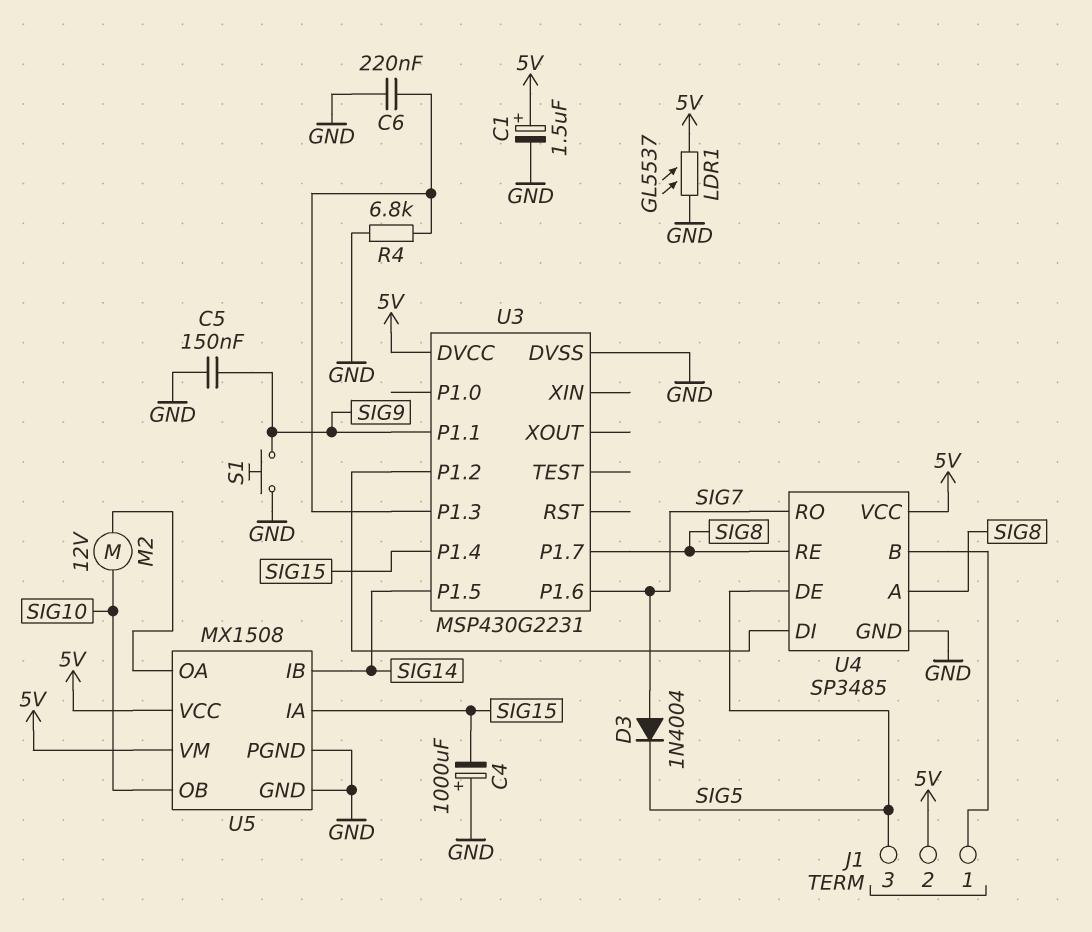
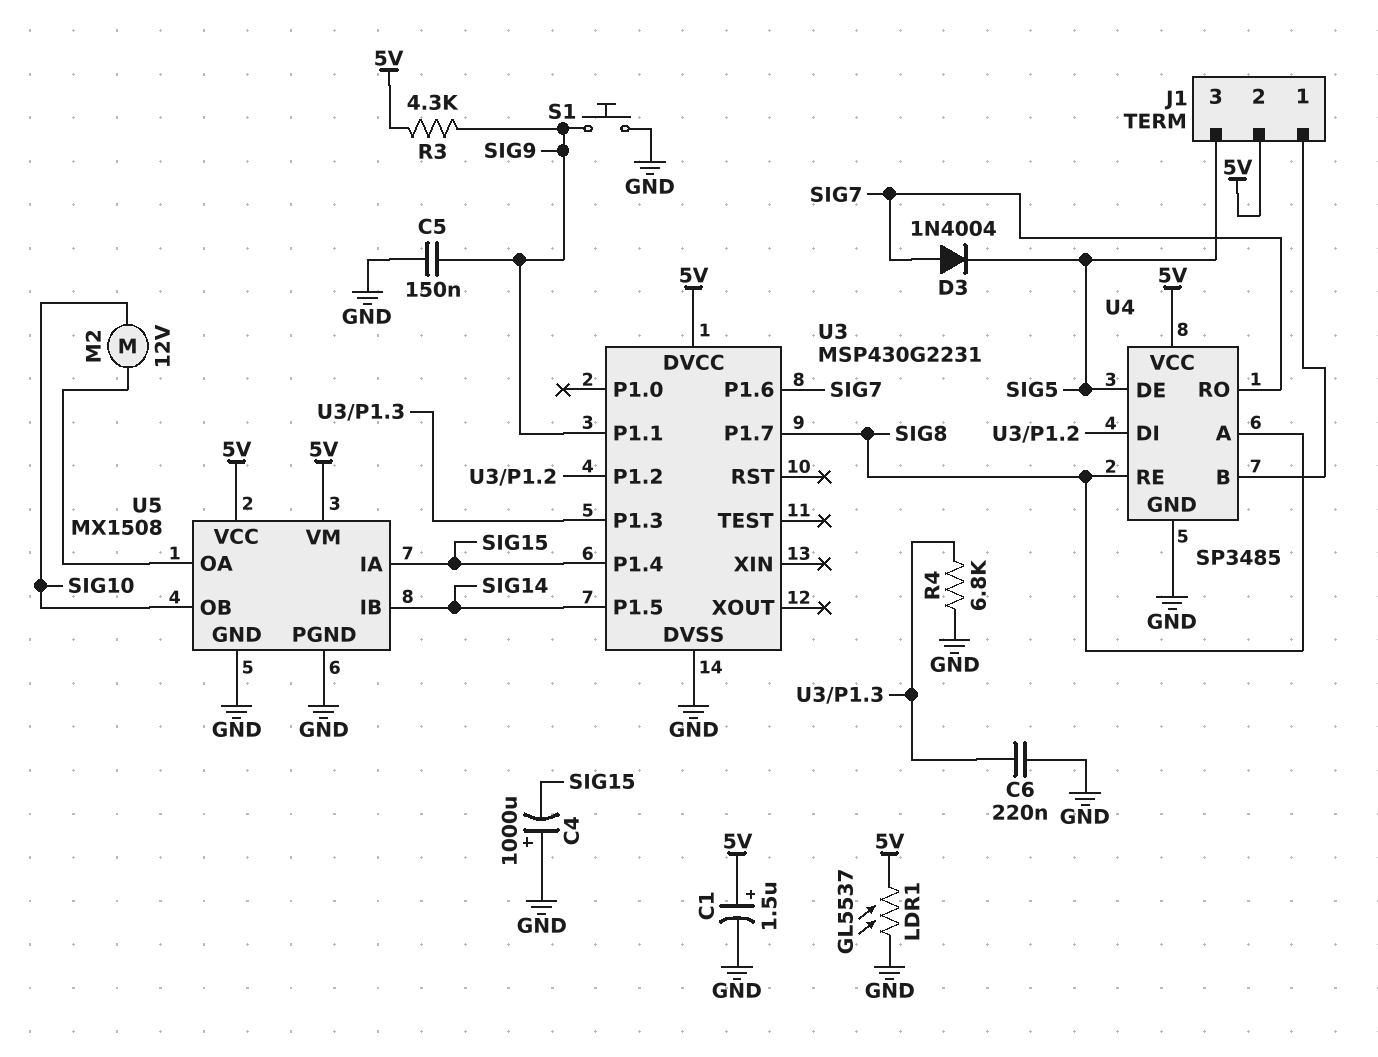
R3: none -> 4.3k (5V, SIG9)

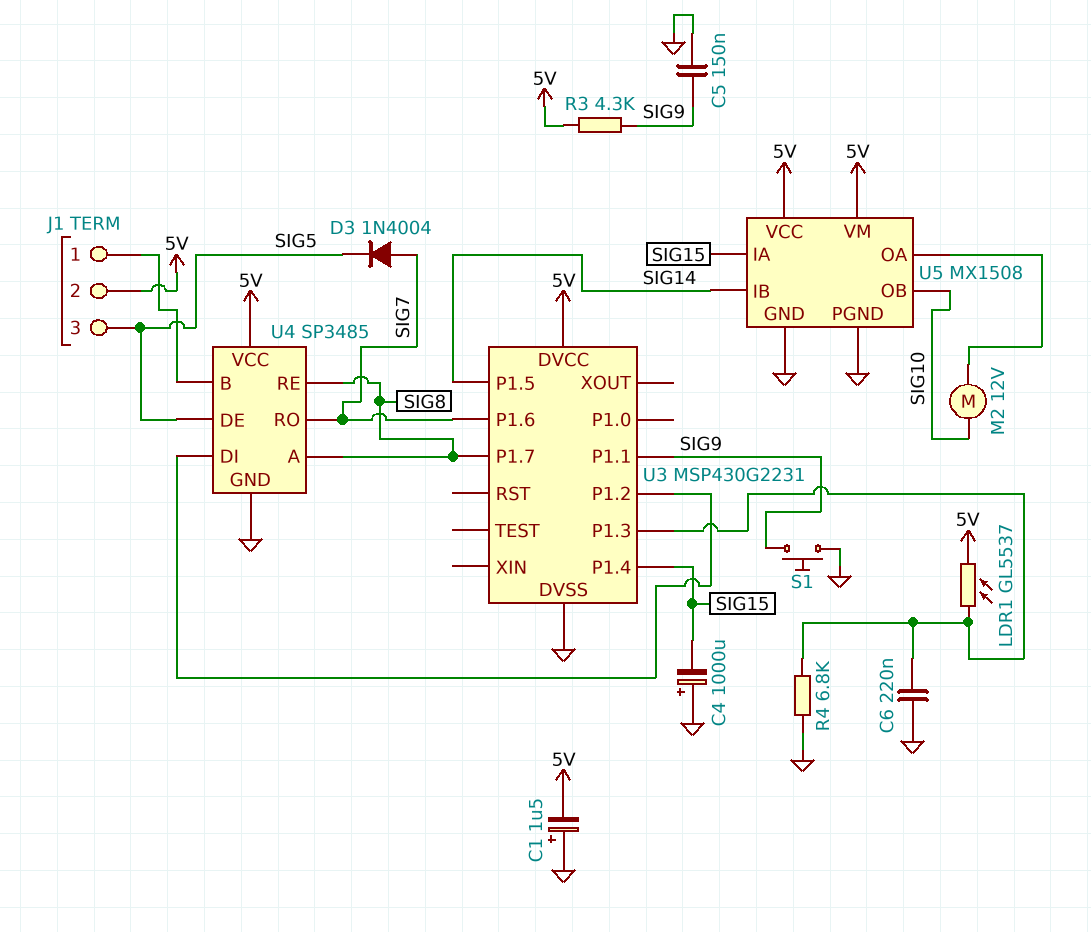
C1: 1.5uF (plus 5V, minus GND) -> 1.5uF (plus GND, minus 5V)
LDR1: GL5537 (5V, GND) -> GL5537 (5V, U3/P1.3)

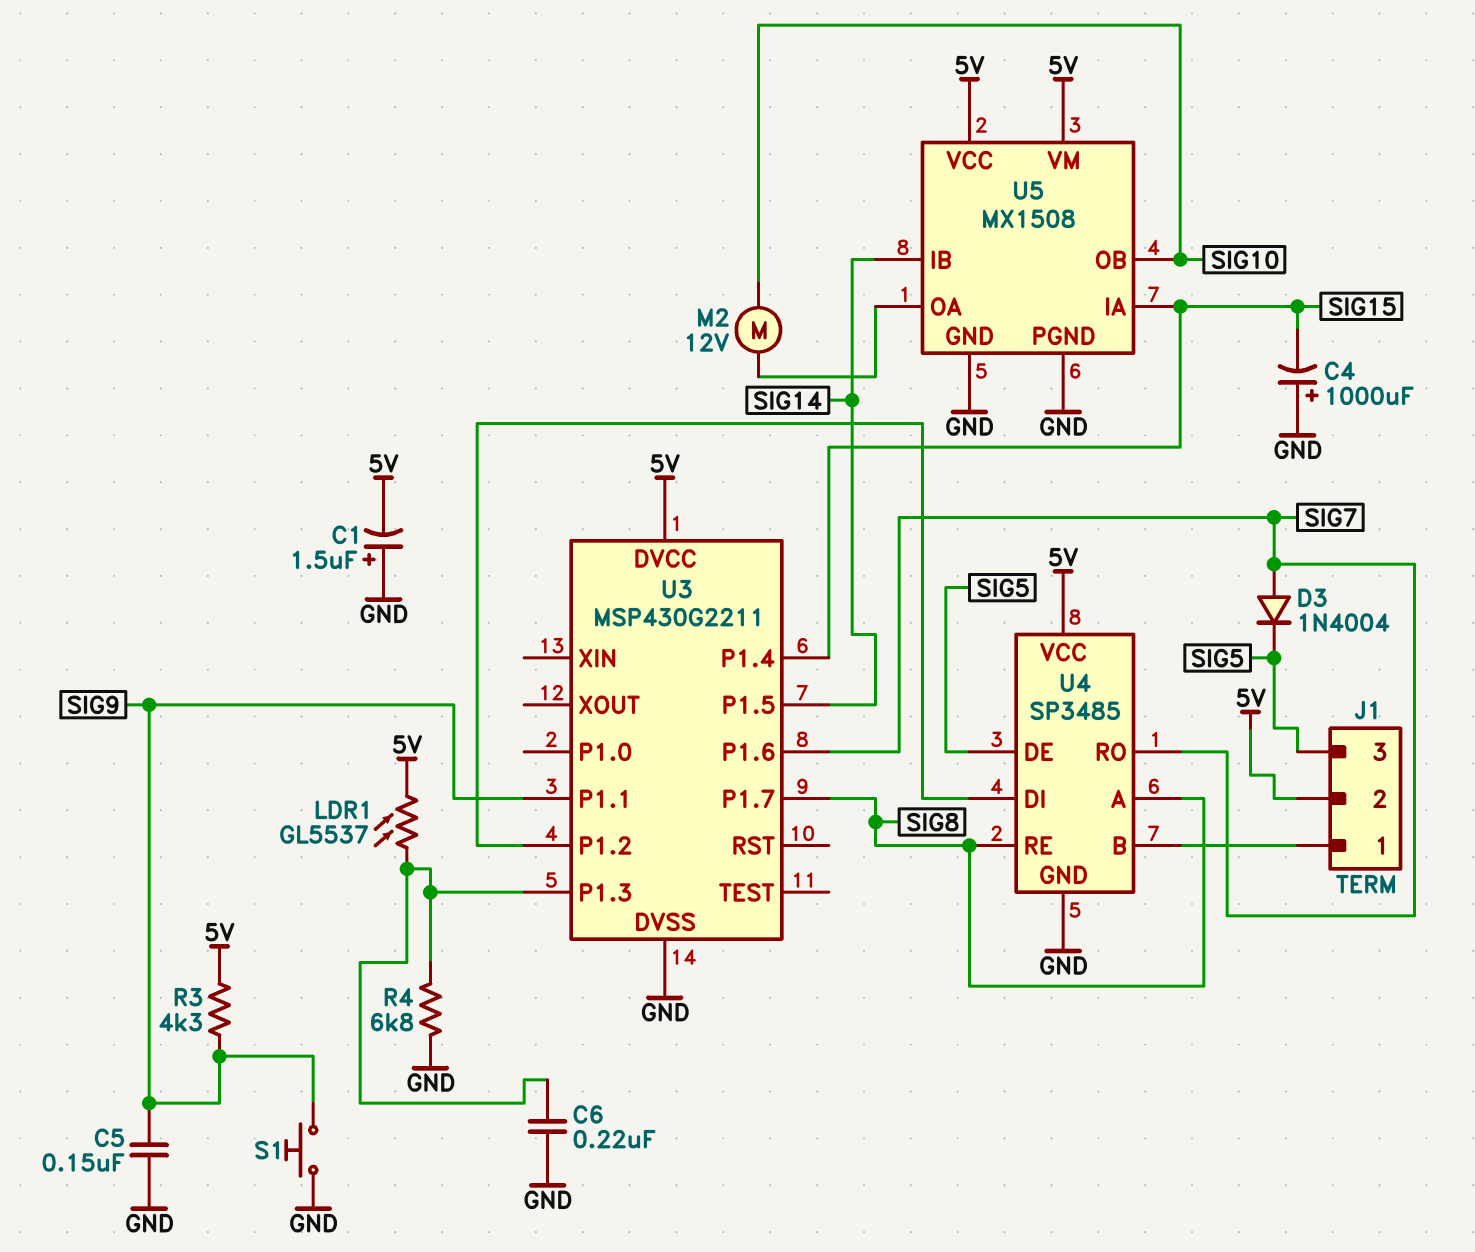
U3: MSP430G2231 -> MSP430G2211

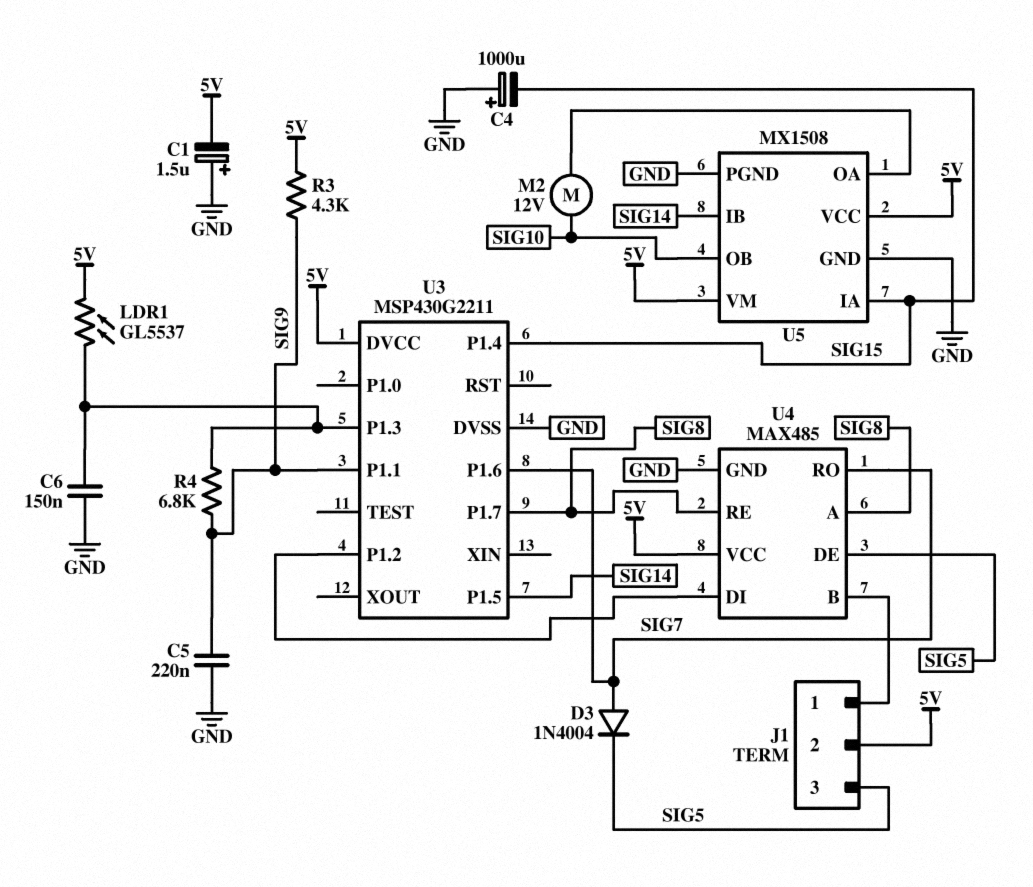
C5: 150nF (GND, SIG9) -> 220nF (GND, SIG9)
C6: 220nF (GND, U3/P1.3) -> 150nF (GND, U3/P1.3)
R4: 6.8k (GND, U3/P1.3) -> 6.8k (SIG9, U3/P1.3)
S1: button (GND, SIG9) -> none
U4: SP3485 -> MAX485

